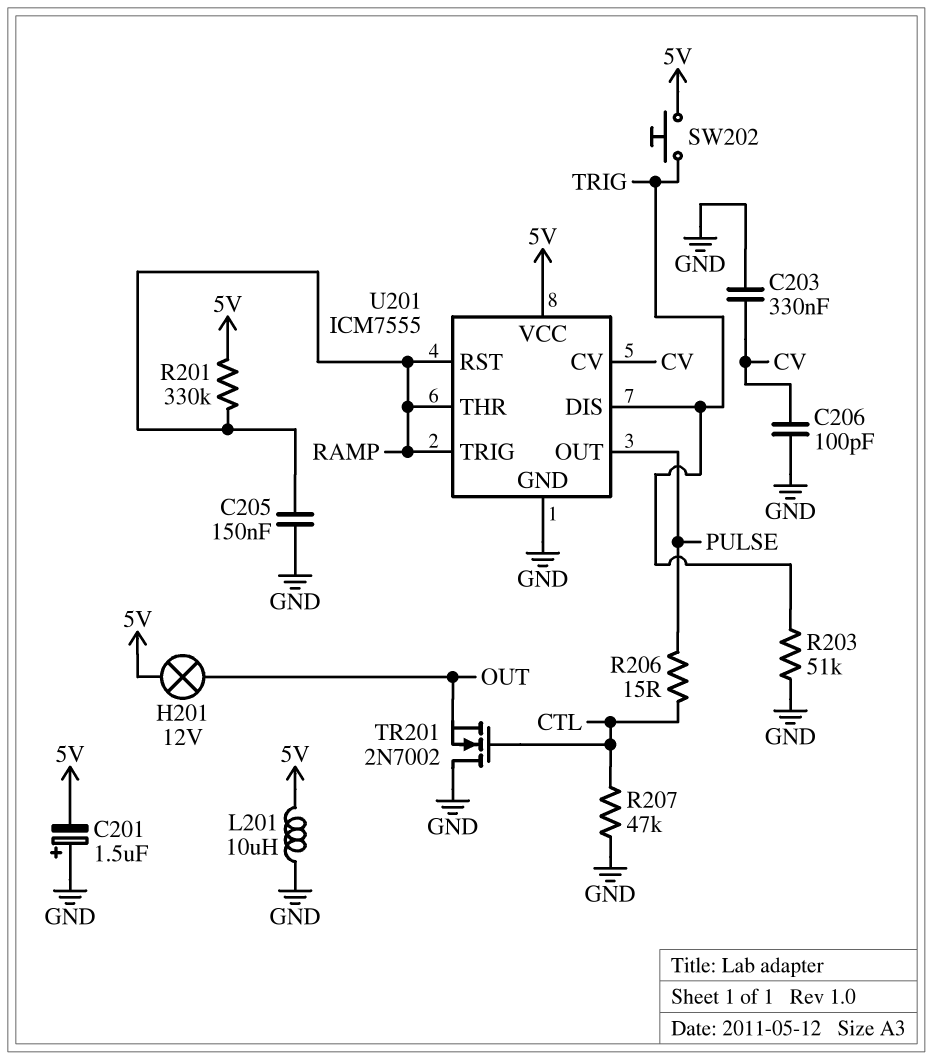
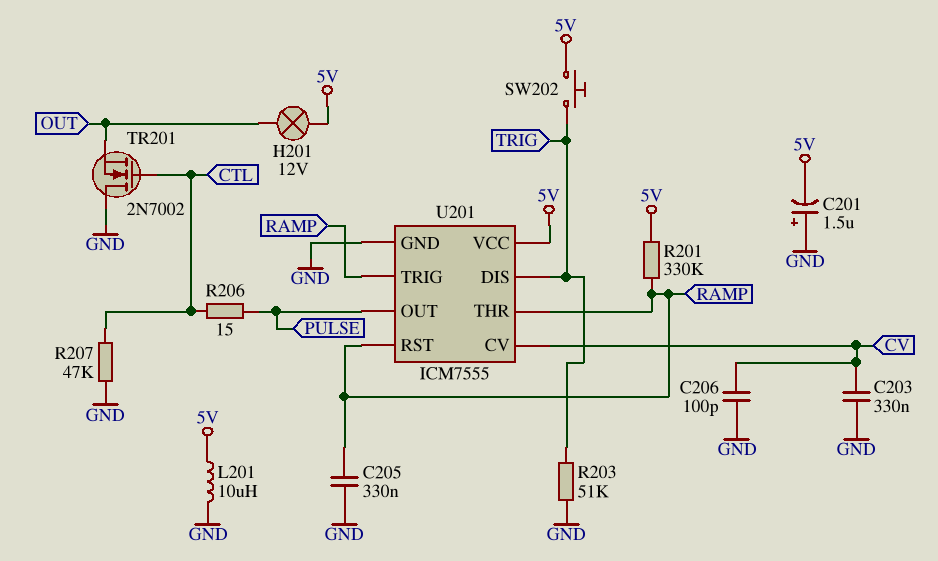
C205: 150nF (GND, RAMP) -> 330nF (GND, RAMP)

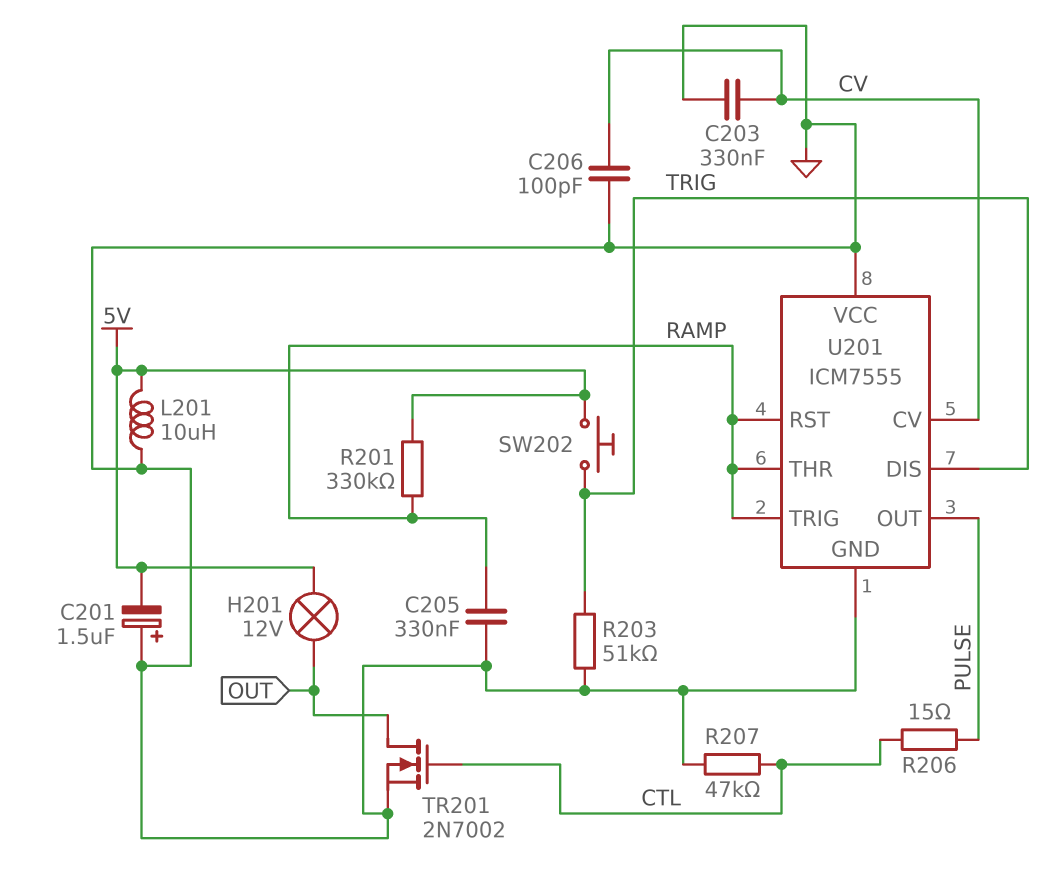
TR201: NMOS 2N7002 (G CTL, D GND, S OUT) -> NMOS 2N7002 (G CTL, D OUT, S GND)
U201 pin VCC: 5V -> GND

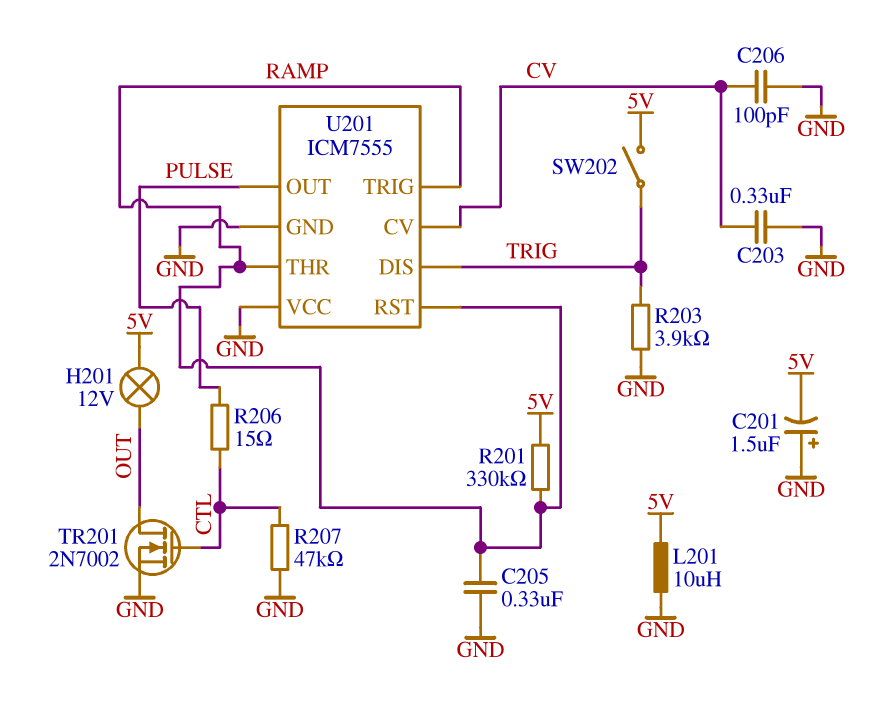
R203: 51k (GND, TRIG) -> 3.9k (GND, TRIG)
SW202: button (5V, TRIG) -> switch (5V, TRIG)

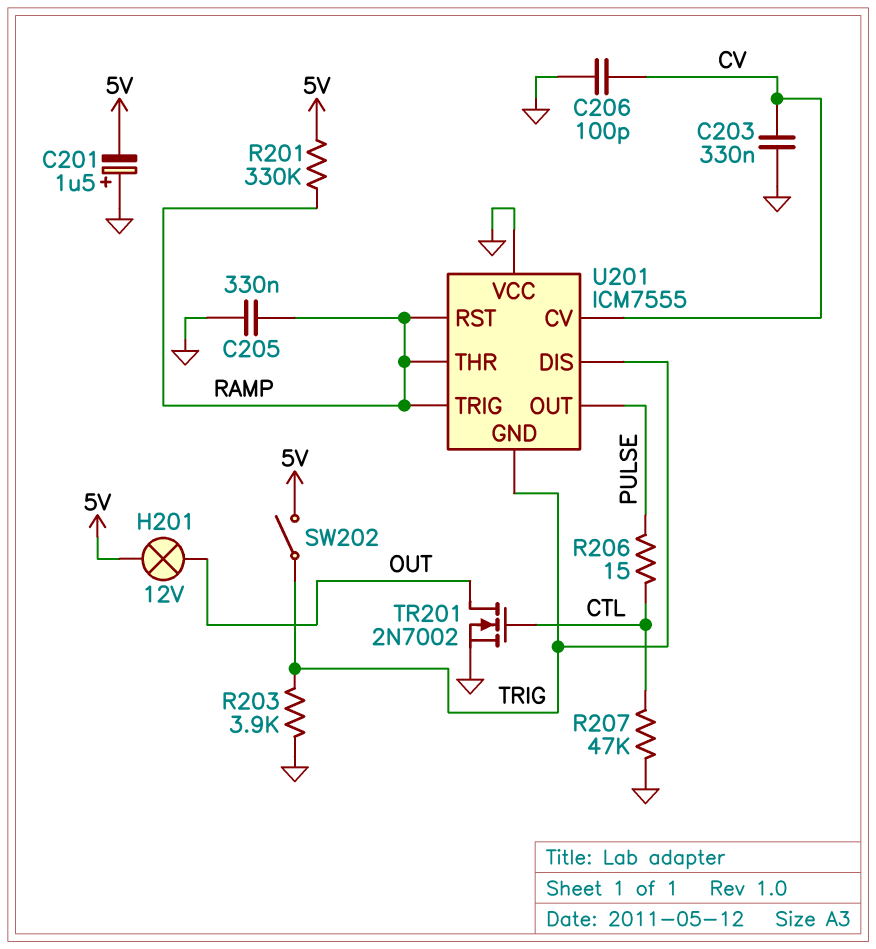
L201: 10uH (5V, GND) -> none
U201 pin GND: GND -> TRIG

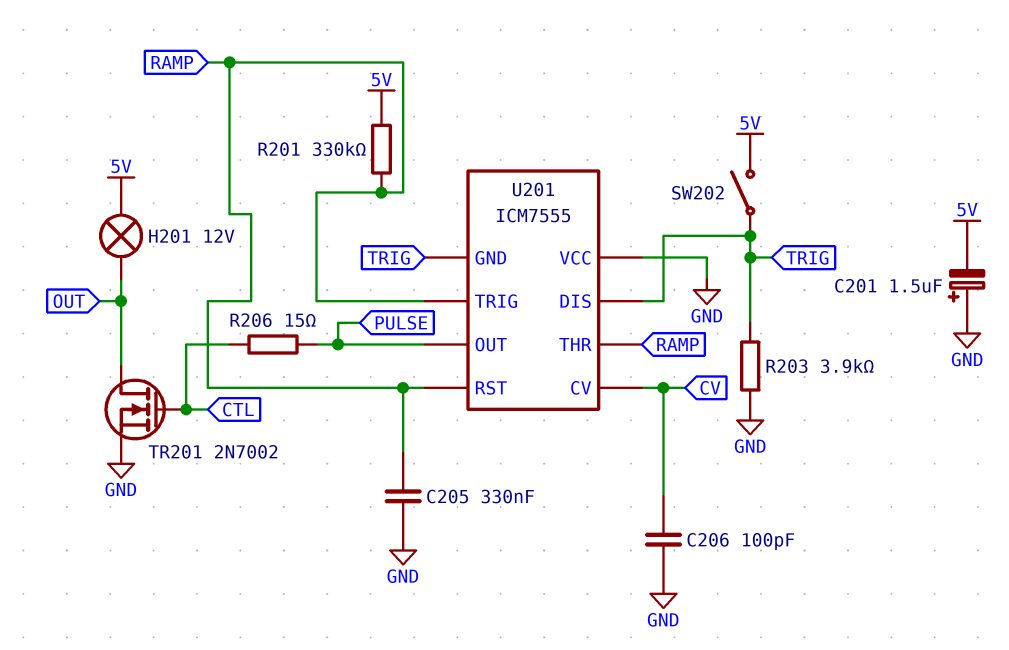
C203: 330nF (CV, GND) -> none
R207: 47k (CTL, GND) -> none

